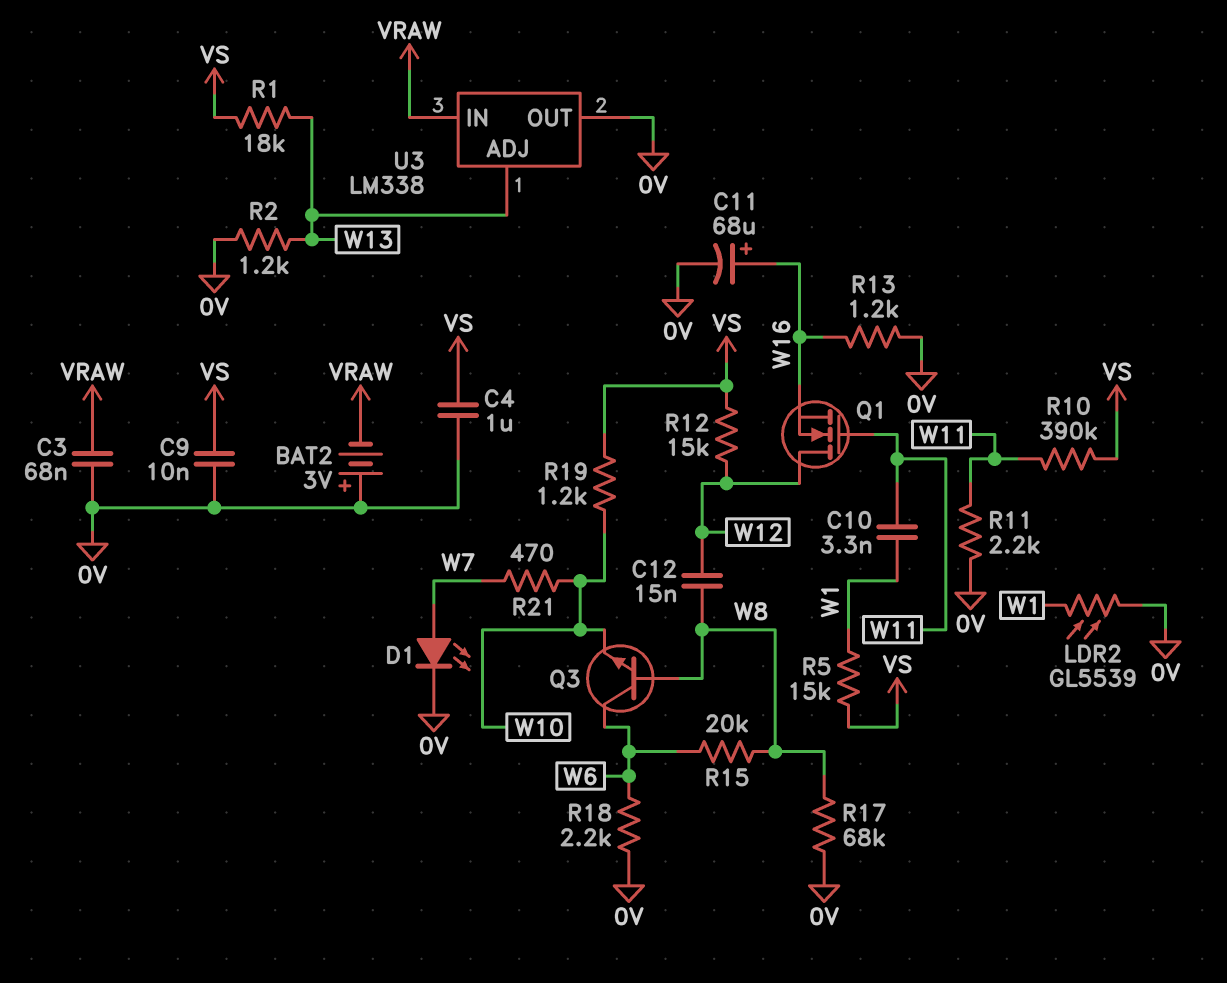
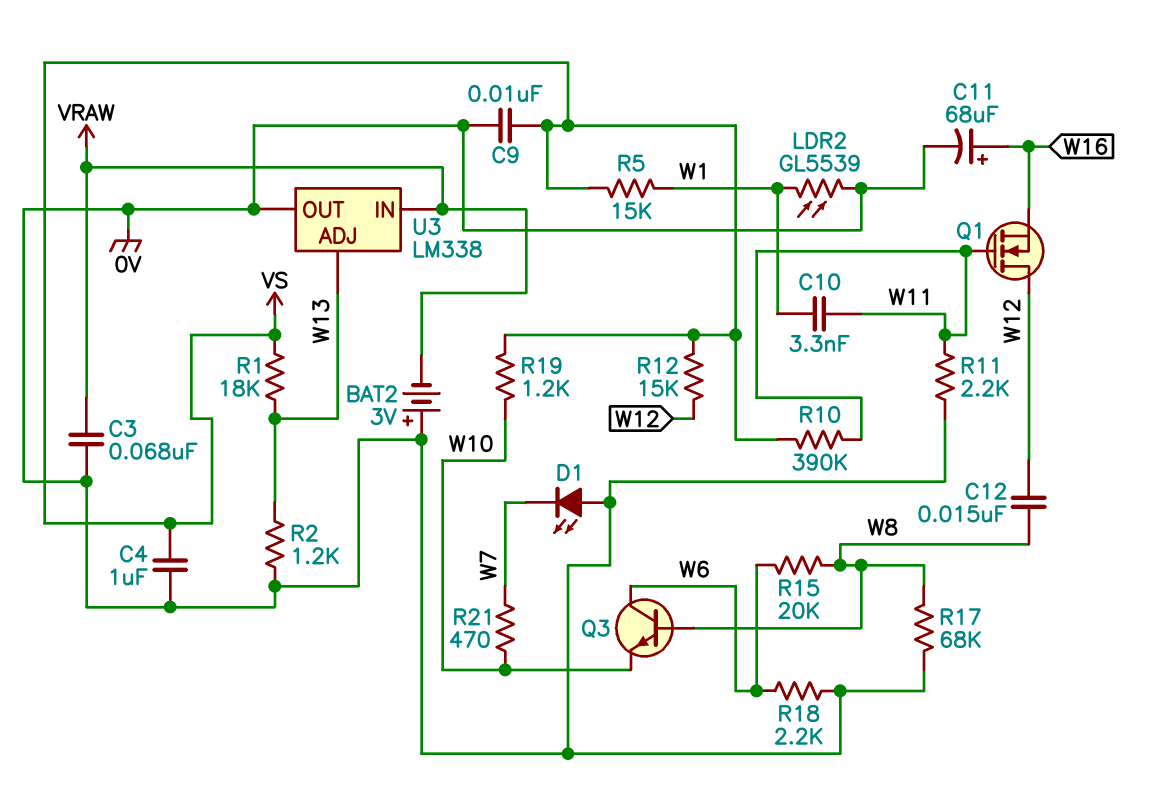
D1: LED (A W7, K 0V) -> LED (A 0V, K W7)
R13: 1.2k (0V, W16) -> none

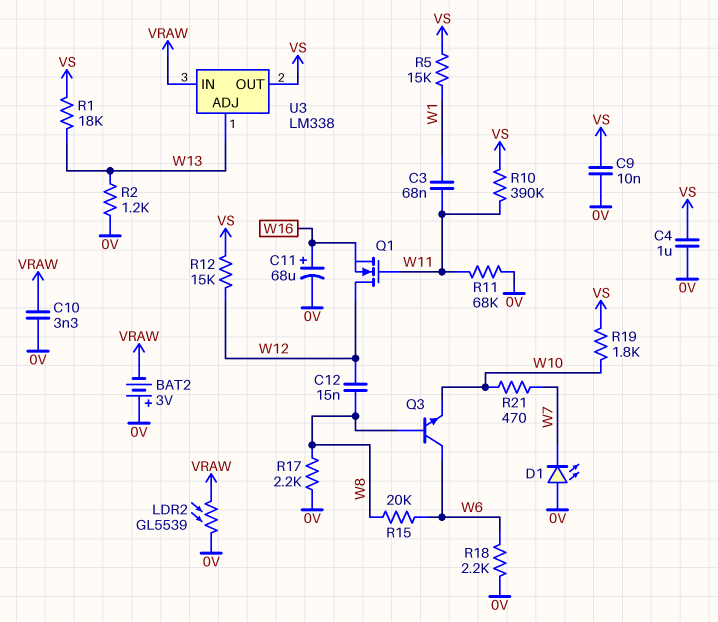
C3: 68nF (0V, VRAW) -> 68nF (W1, W11)
C10: 3.3nF (W1, W11) -> 3.3nF (0V, VRAW)
LDR2: GL5539 (0V, W1) -> GL5539 (0V, VRAW)
R11: 2.2k (0V, W11) -> 68k (0V, W11)
R17: 68k (0V, W8) -> 2.2k (0V, W8)
R19: 1.2k (VS, W10) -> 1.8k (VS, W10)
U3 pin OUT: 0V -> VS

